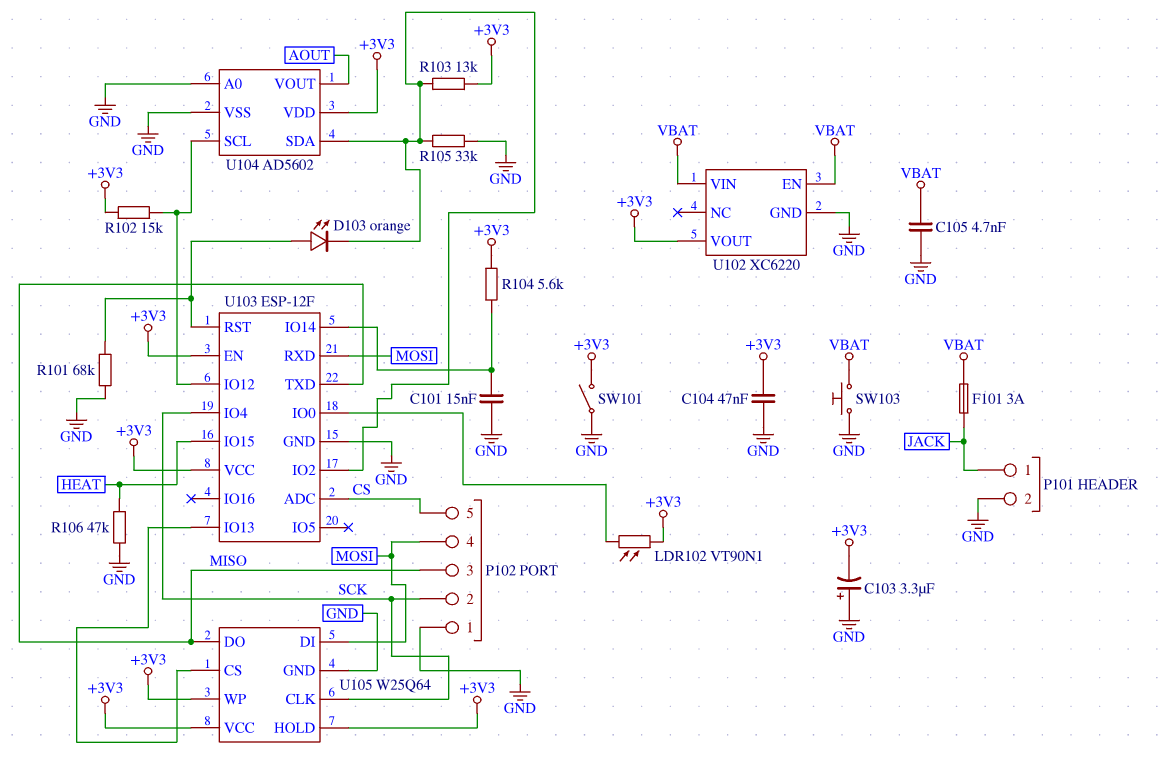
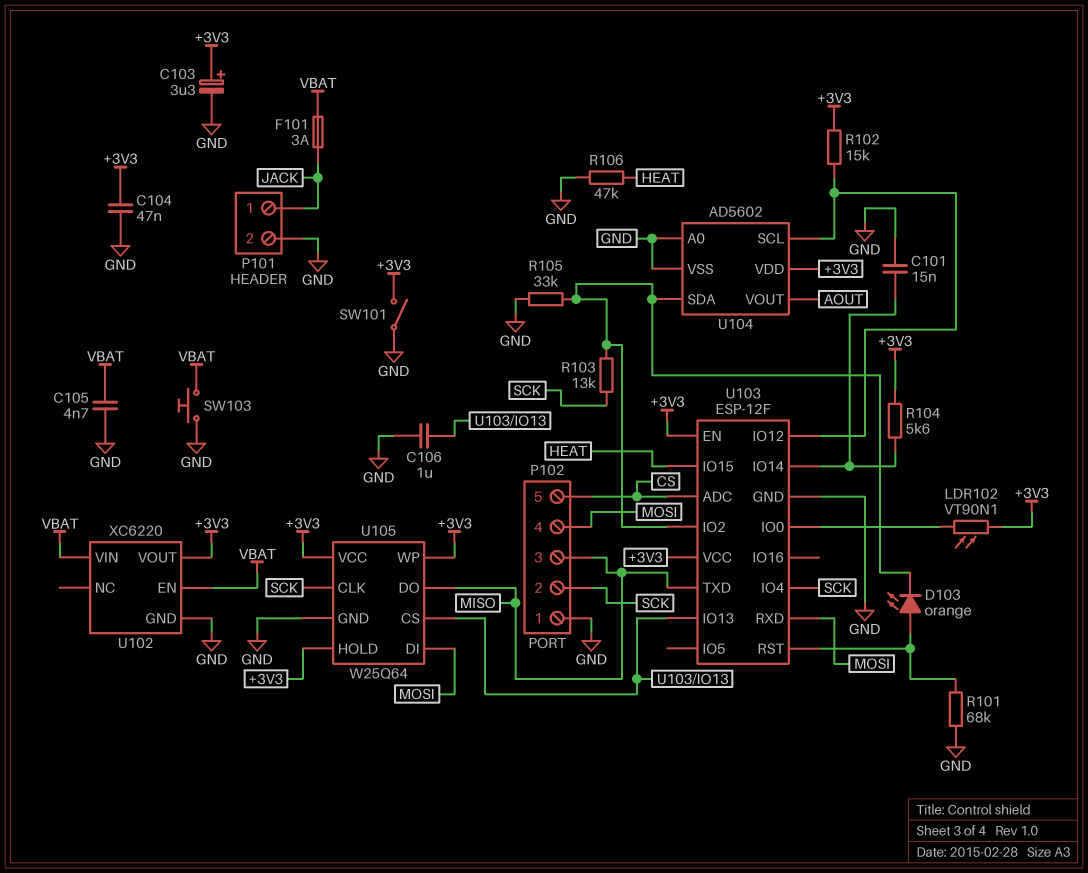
C103: 3.3uF (plus GND, minus +3V3) -> 3.3uF (plus +3V3, minus GND)
C106: none -> 1uF (GND, U103/IO13)
R103: 13k (+3V3, U103/IO2) -> 13k (SCK, U103/IO2)

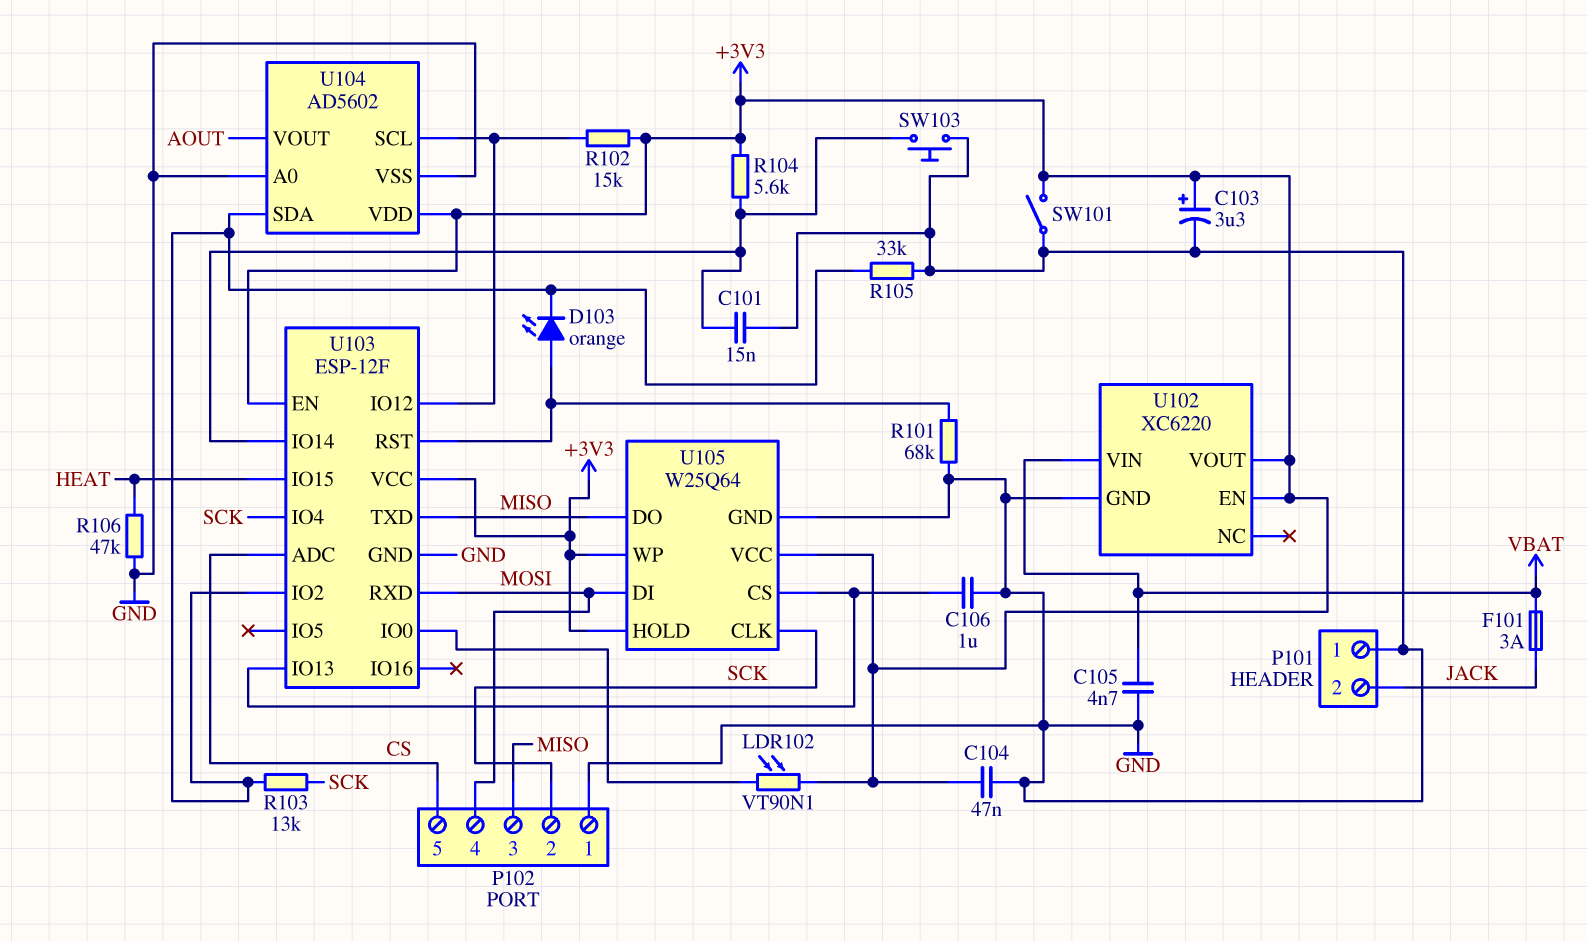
P101 pin 1: JACK -> GND
P101 pin 2: GND -> JACK
SW103: button (GND, VBAT) -> button (GND, U103/IO14)
U102 pin EN: VBAT -> +3V3

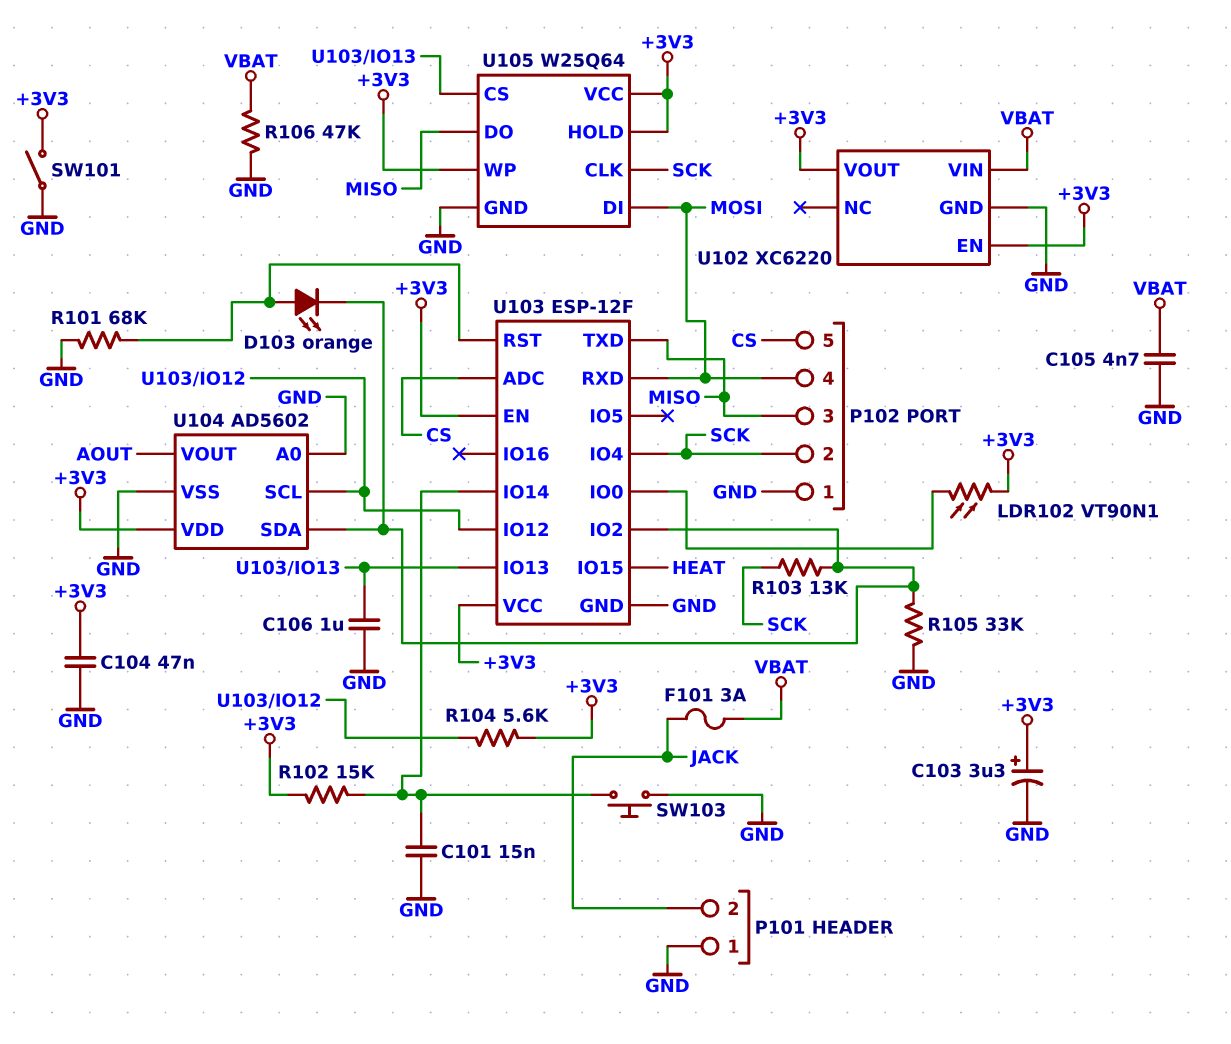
R102: 15k (+3V3, U103/IO12) -> 15k (+3V3, U103/IO14)
R104: 5.6k (+3V3, U103/IO14) -> 5.6k (+3V3, U103/IO12)
R106: 47k (GND, HEAT) -> 47k (GND, VBAT)

